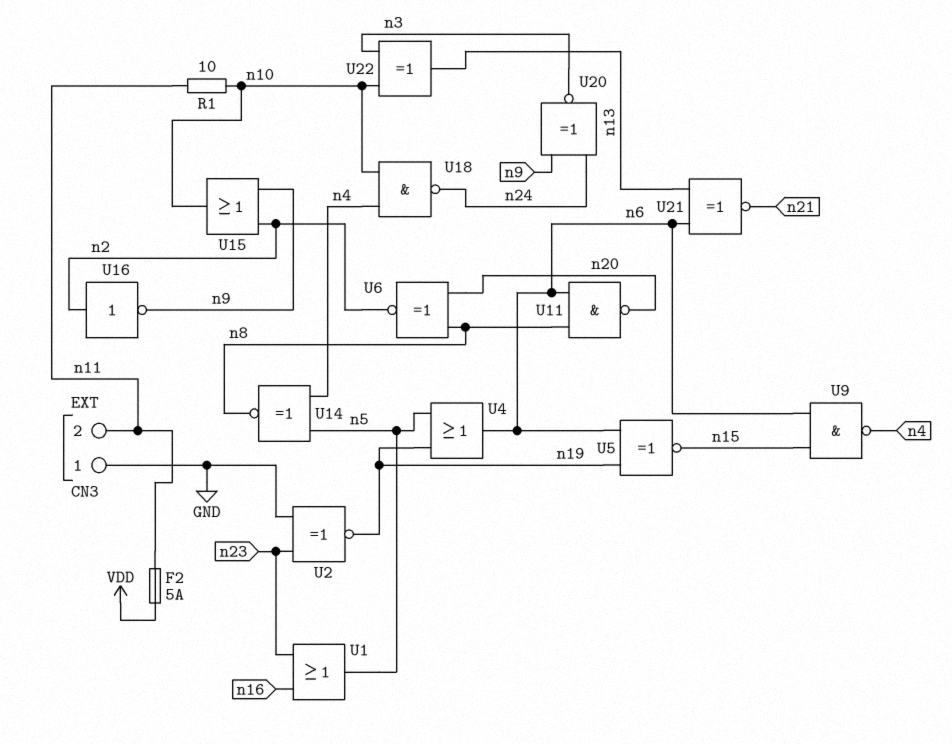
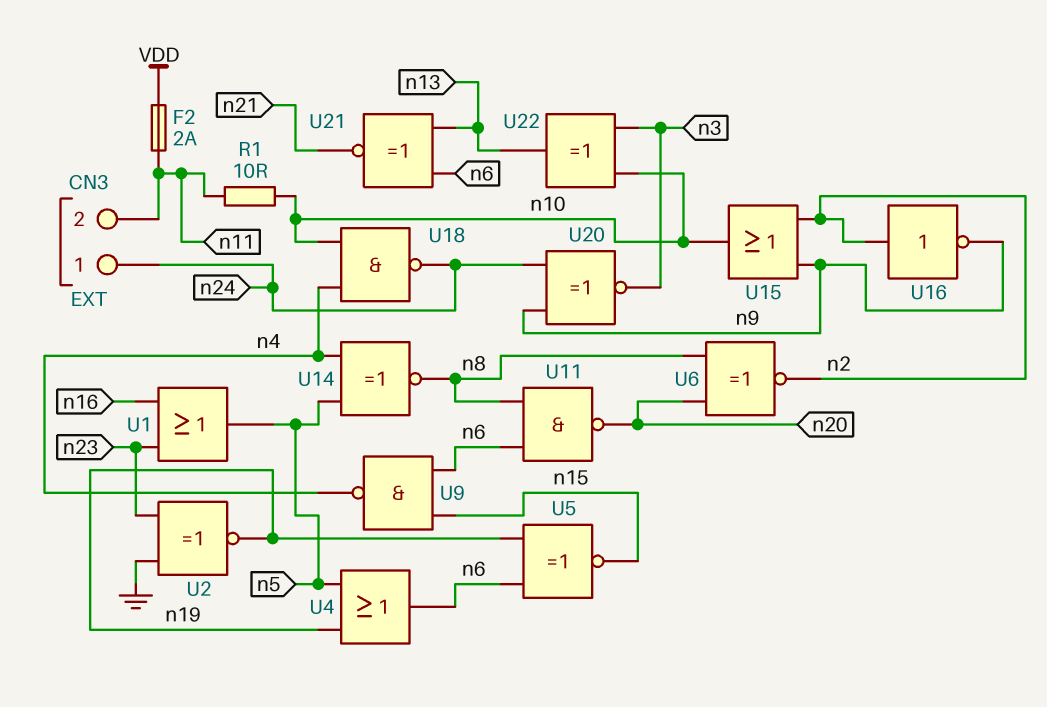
CN3 pin 1: GND -> n24
F2: 5A (VDD, n11) -> 2A (VDD, n11)

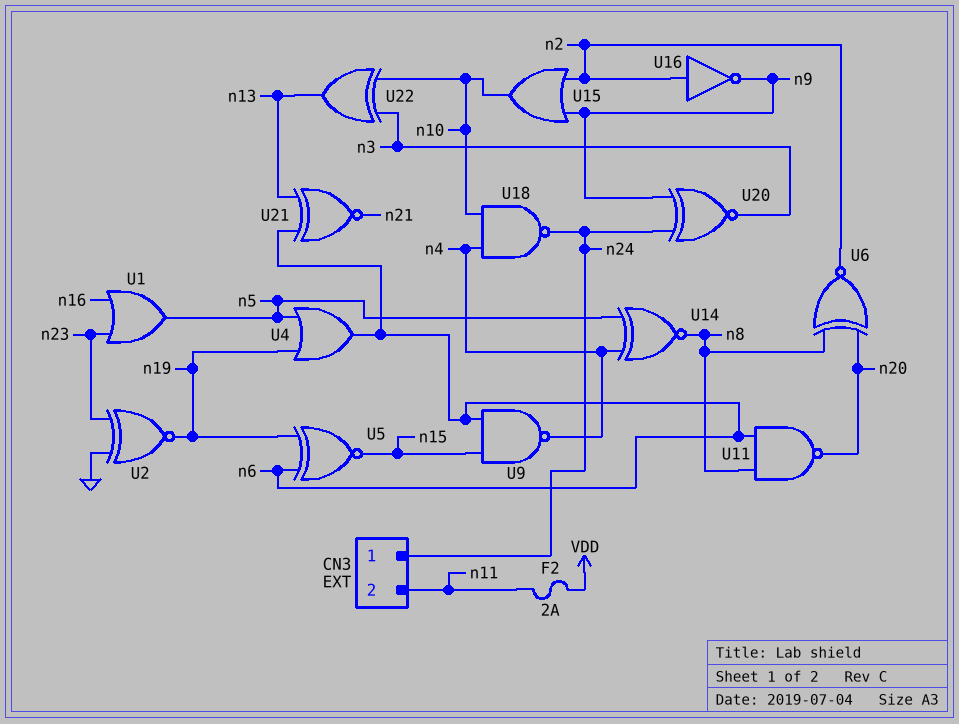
R1: 10 (n10, n11) -> none

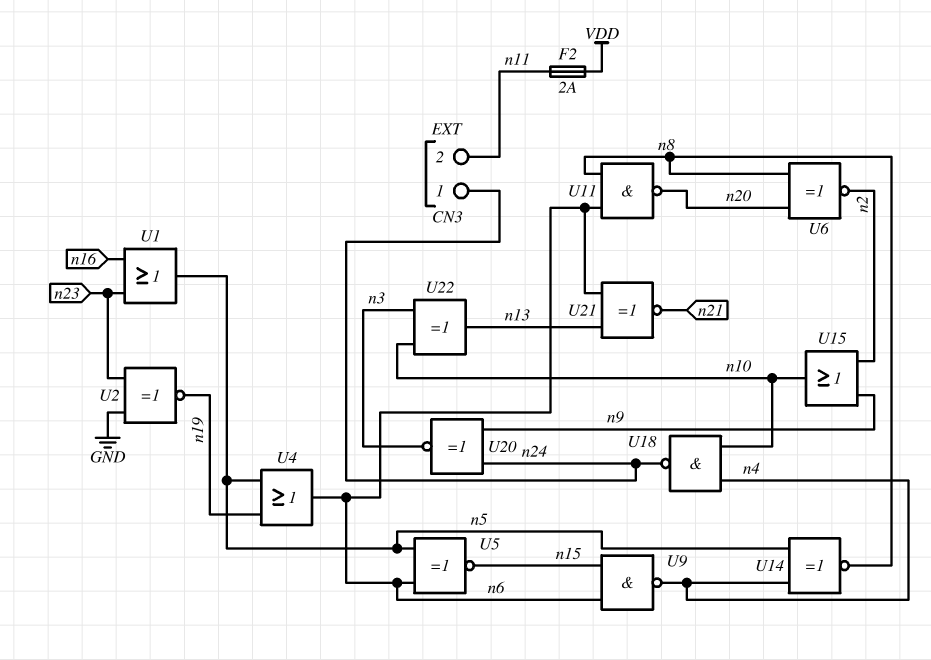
U5: XNOR (in n6, in n19, out n15) -> XNOR (in n5, in n6, out n15)
U16: NOT (in n2, out n9) -> none

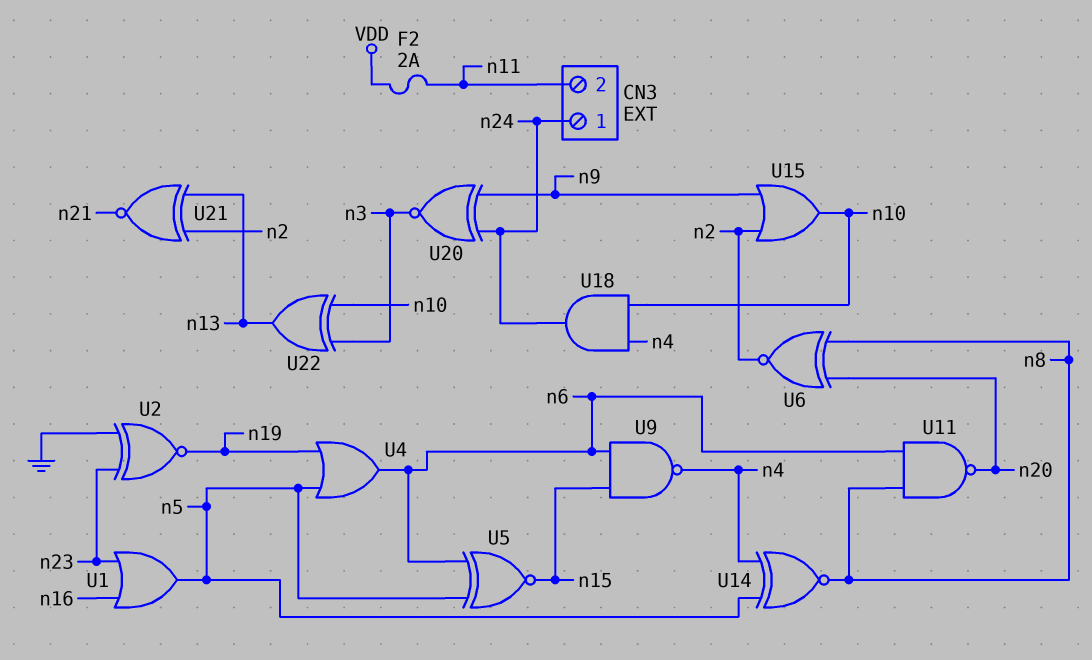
U18: NAND (in n4, in n10, out n24) -> AND (in n4, in n10, out n24)
U21: XNOR (in n6, in n13, out n21) -> XNOR (in n2, in n13, out n21)

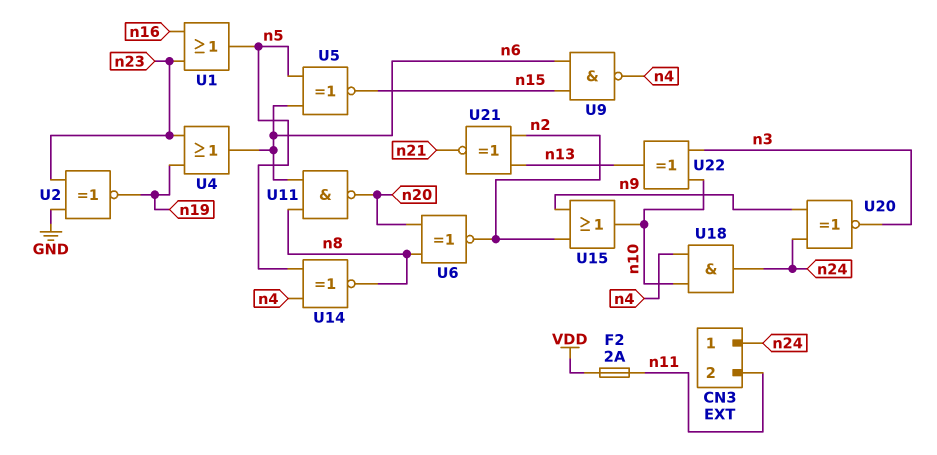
U4: OR (in n5, in n19, out n6) -> OR (in n19, in n23, out n6)

